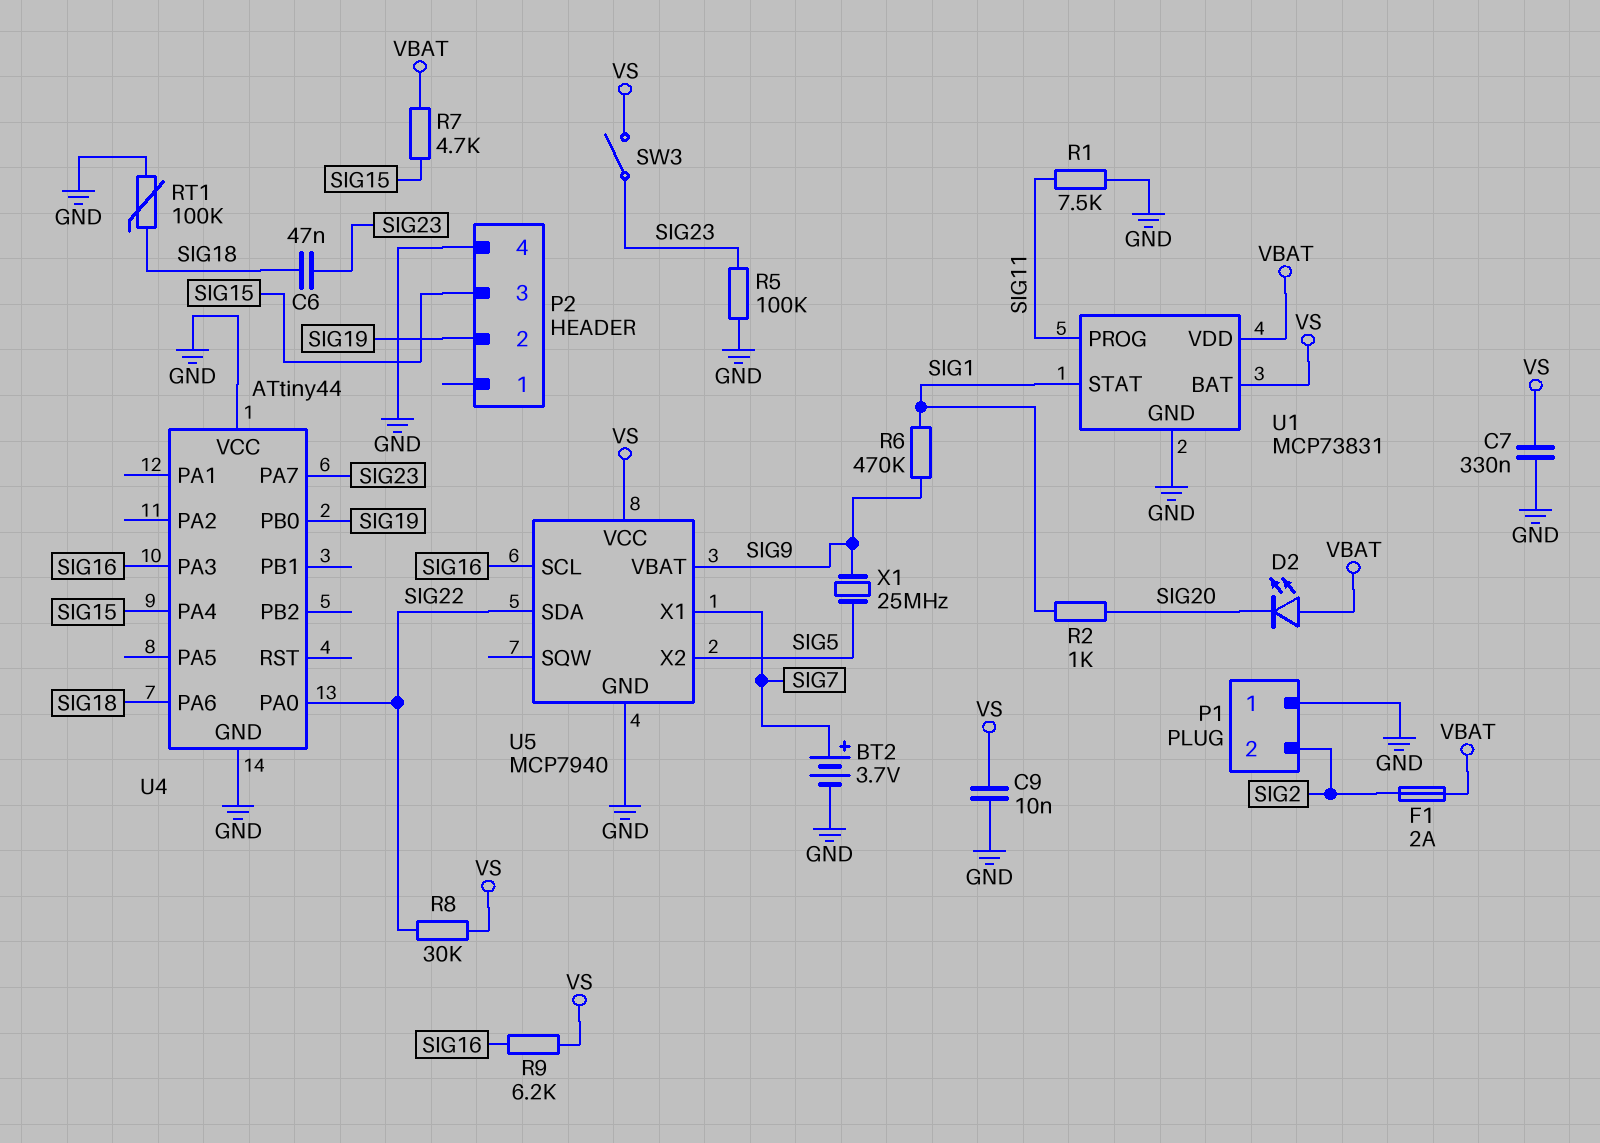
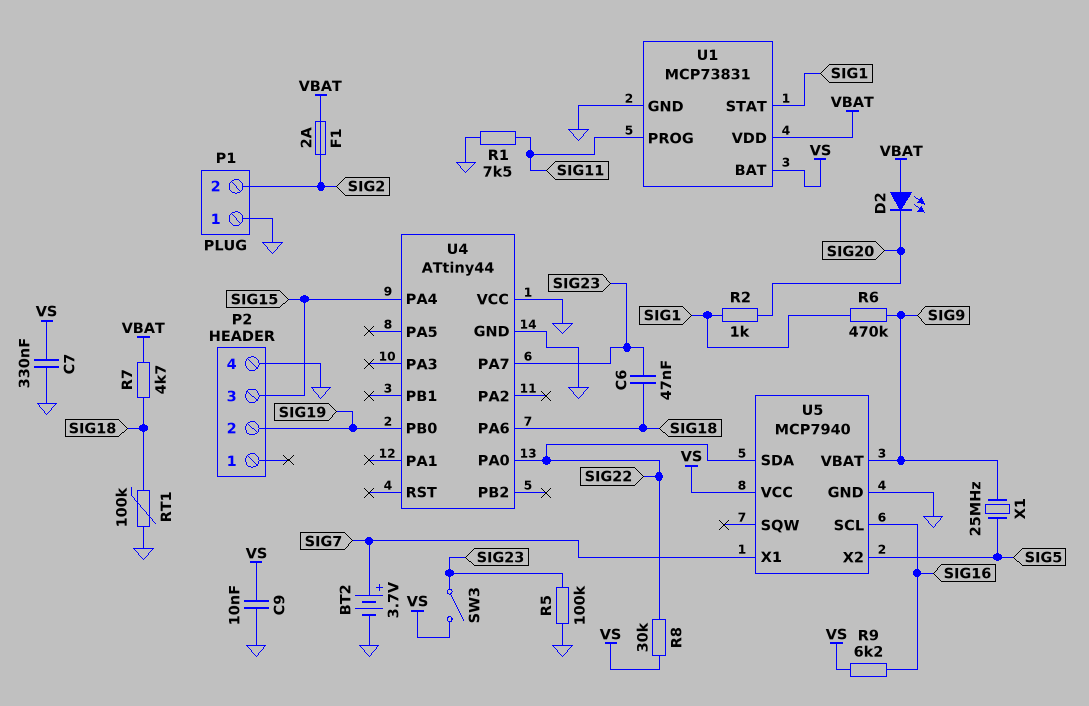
R7: 4.7k (SIG15, VBAT) -> 4.7k (SIG18, VBAT)
U4 pin PA3: SIG16 -> none

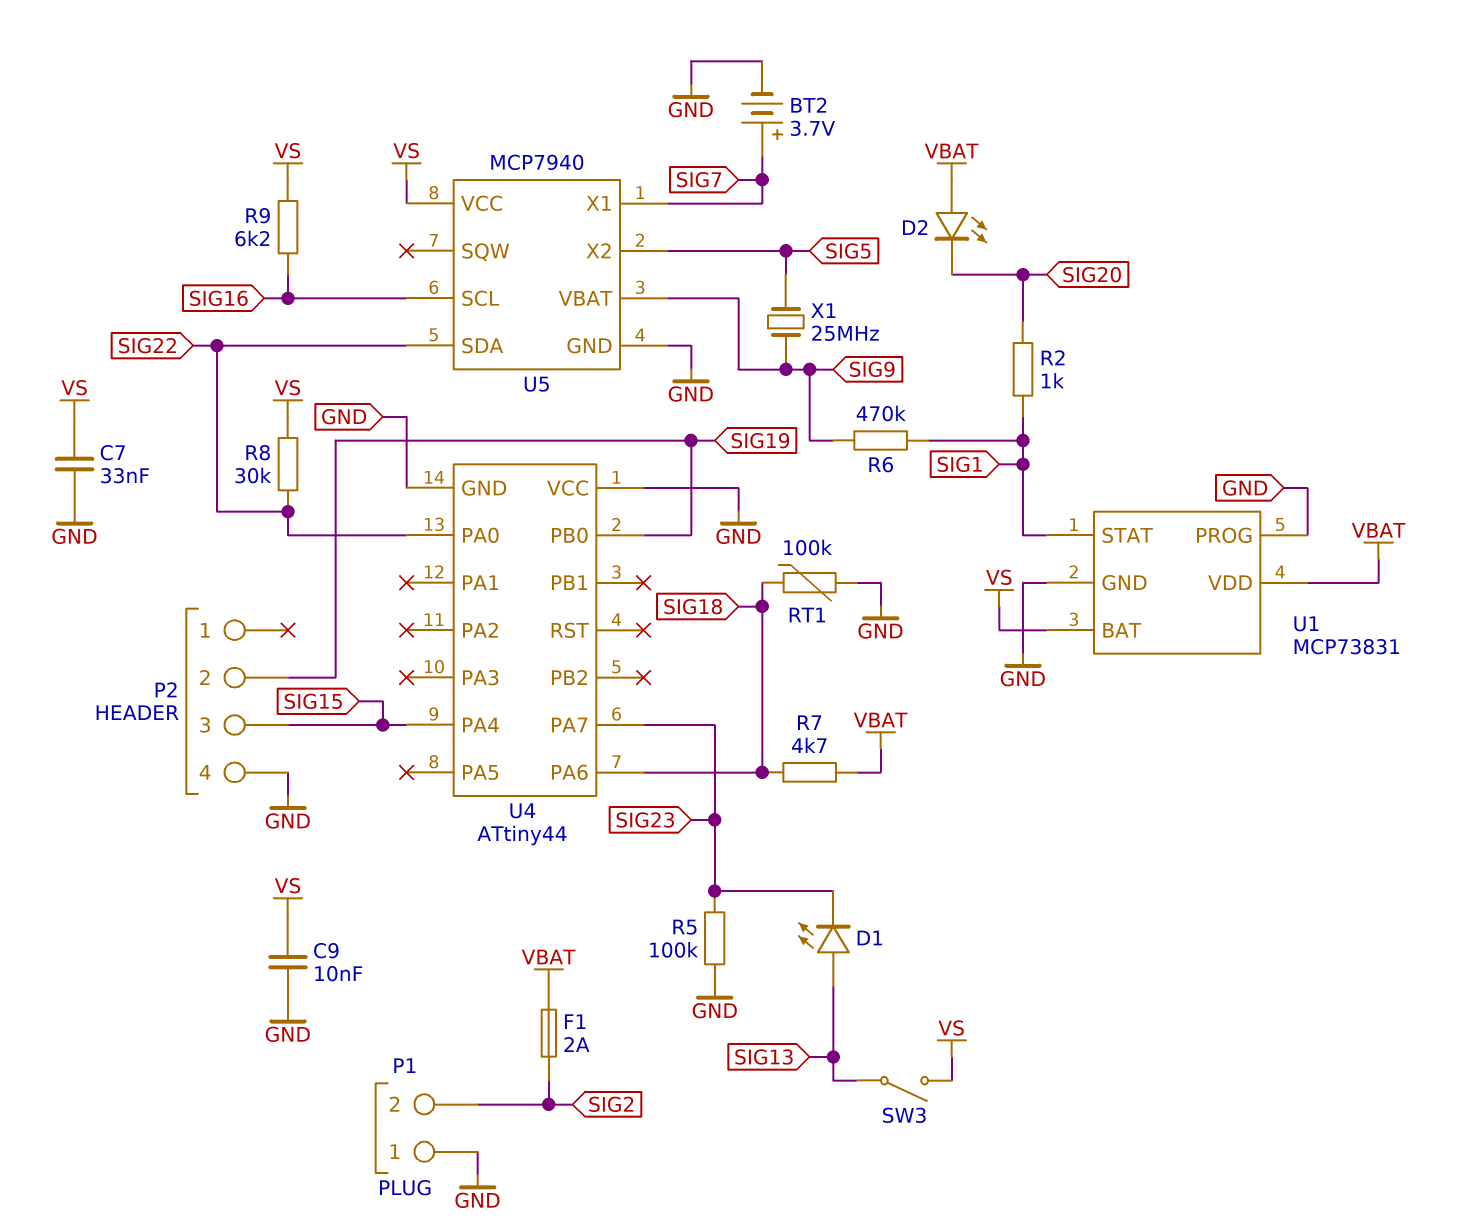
C6: 47nF (SIG18, SIG23) -> none
C7: 330nF (GND, VS) -> 33nF (GND, VS)
D1: none -> LED (A SIG13, K SIG23)
R1: 7.5k (GND, SIG11) -> none
SW3: switch (SIG23, VS) -> switch (SIG13, VS)
U1 pin PROG: SIG11 -> GND

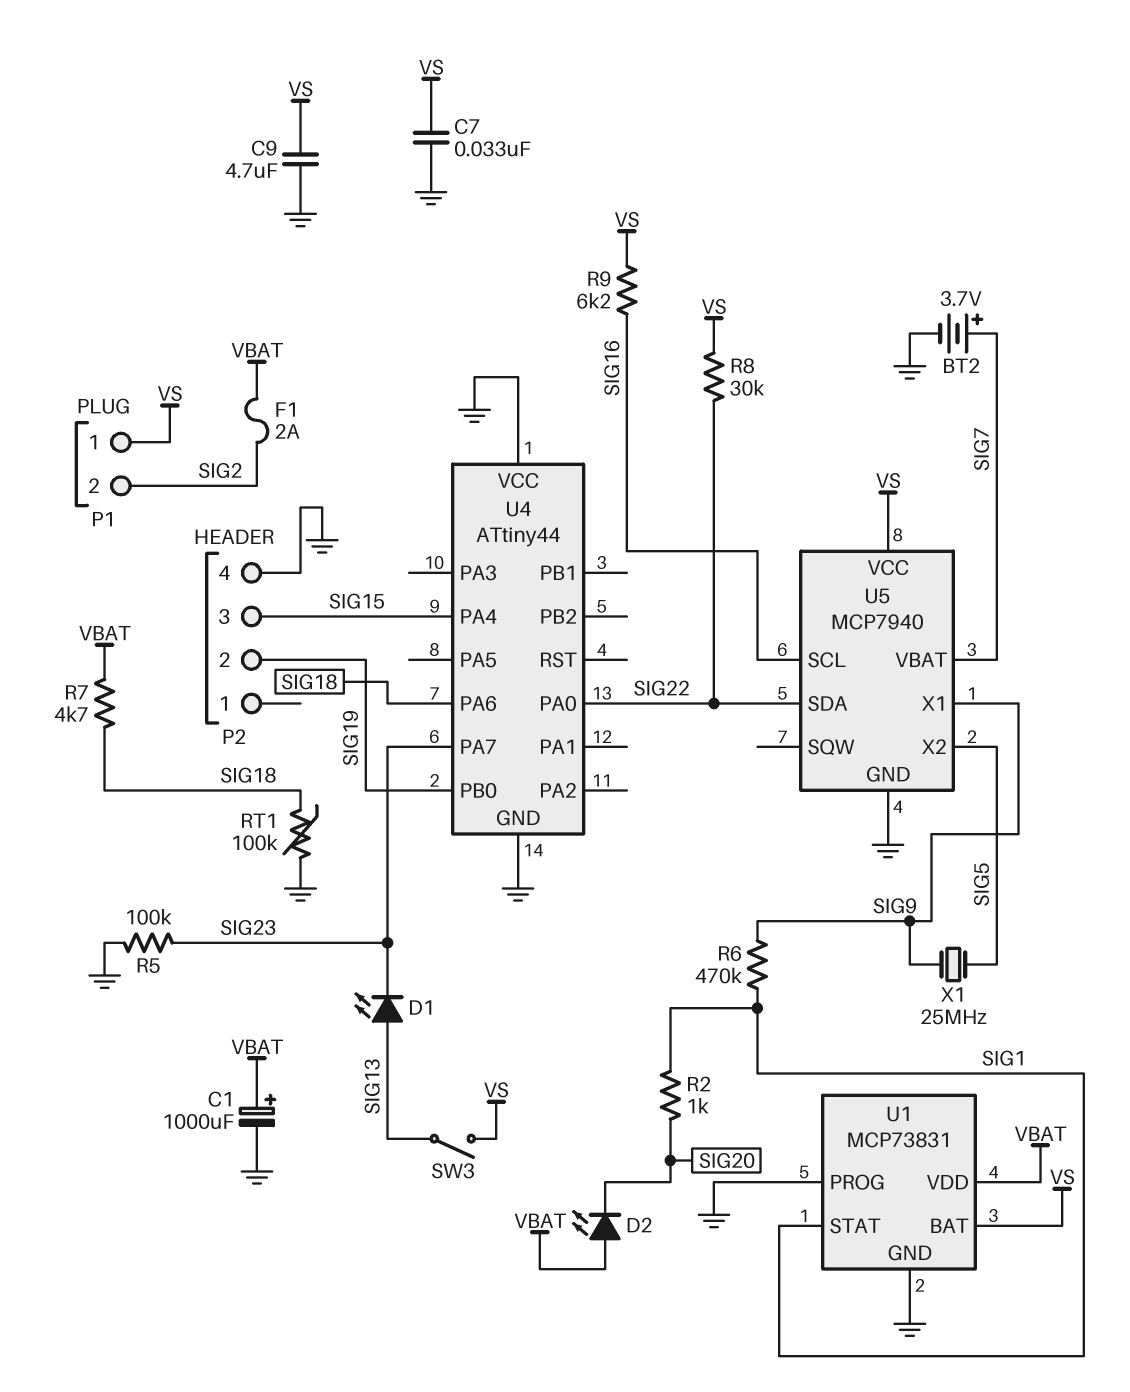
C1: none -> 1000uF (plus VBAT, minus GND)
C9: 10nF (GND, VS) -> 4.7uF (GND, VS)
P1 pin 1: GND -> VS
U5 pin VBAT: SIG9 -> SIG7
U5 pin X1: SIG7 -> SIG9

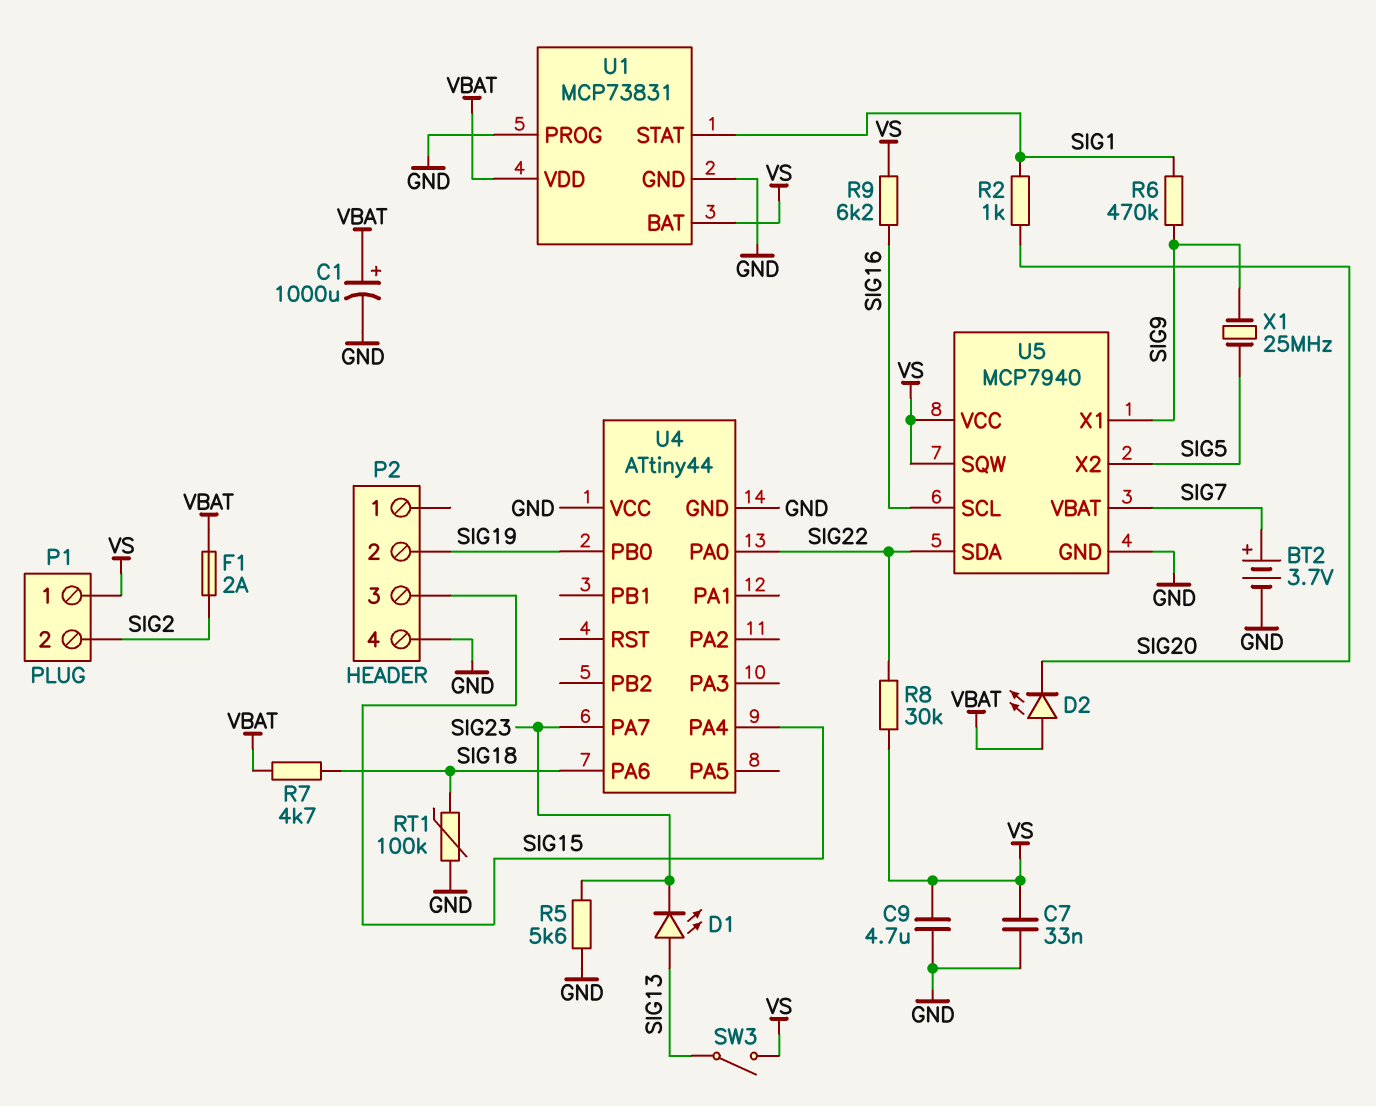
R5: 100k (GND, SIG23) -> 5.6k (GND, SIG23)
U5 pin SQW: none -> VS

